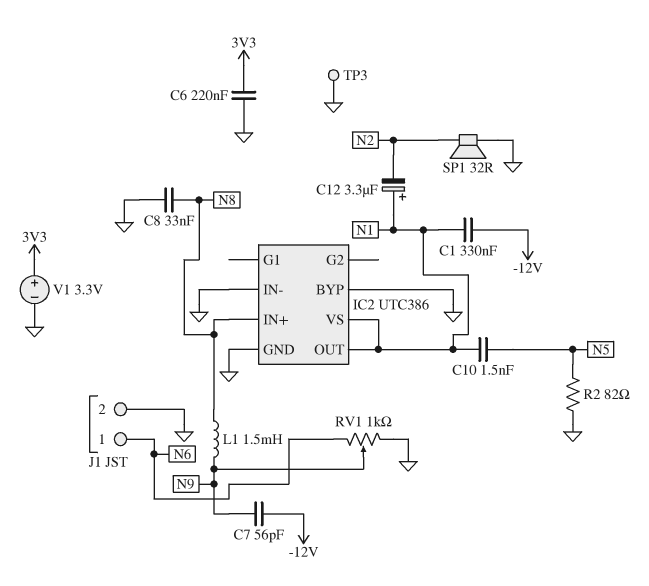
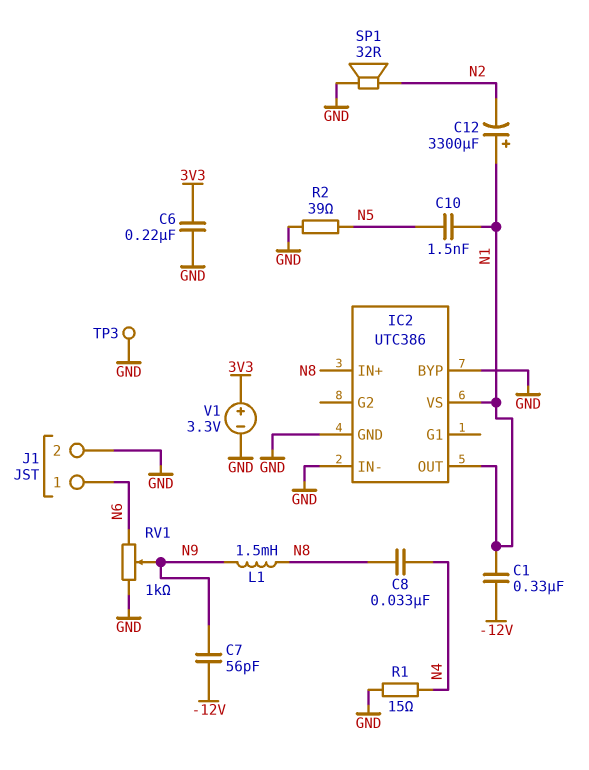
C8: 33nF (GND, N8) -> 33nF (N4, N8)
C12: 3.3uF (plus N1, minus N2) -> 3300uF (plus N1, minus N2)
R1: none -> 15 (GND, N4)
R2: 82 (GND, N5) -> 39 (GND, N5)

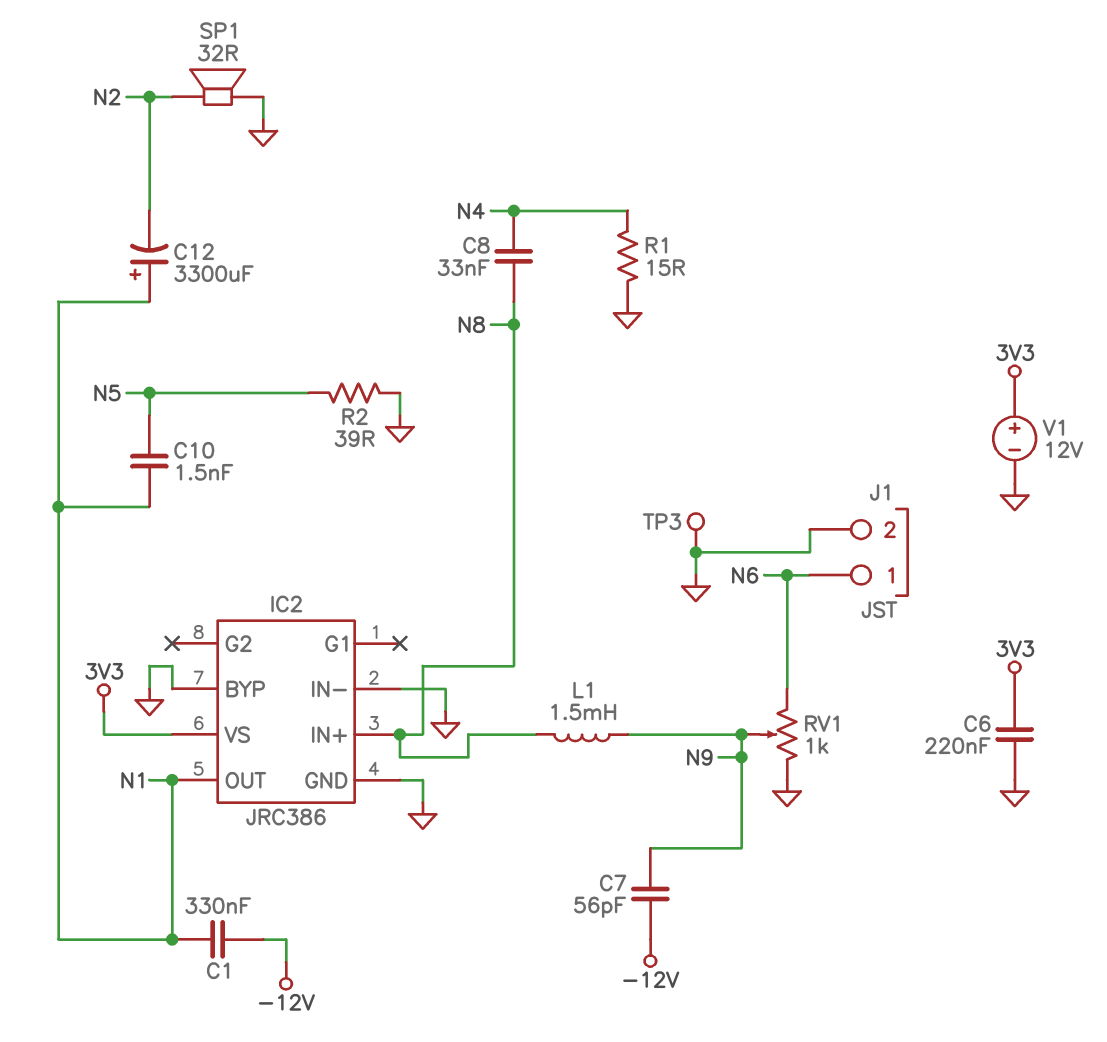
IC2: UTC386 -> JRC386
IC2 pin VS: N1 -> 3V3
V1: 3.3V (plus 3V3, minus GND) -> 12V (plus 3V3, minus GND)

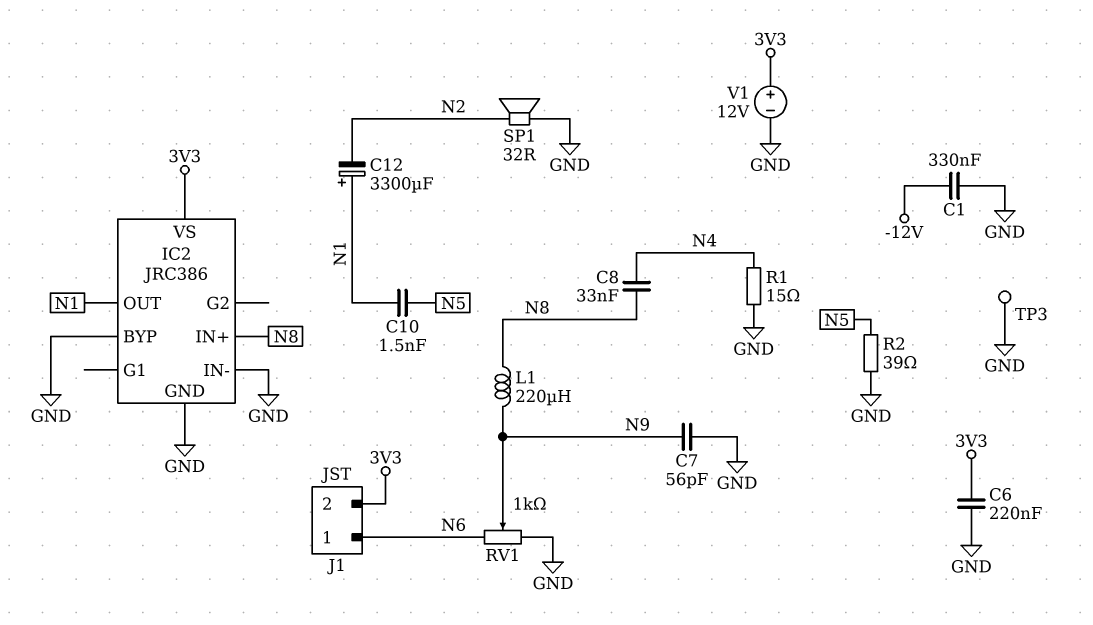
C1: 330nF (-12V, N1) -> 330nF (-12V, GND)
C7: 56pF (-12V, N9) -> 56pF (GND, N9)
J1 pin 2: GND -> 3V3
L1: 1.5mH (N8, N9) -> 220uH (N8, N9)

